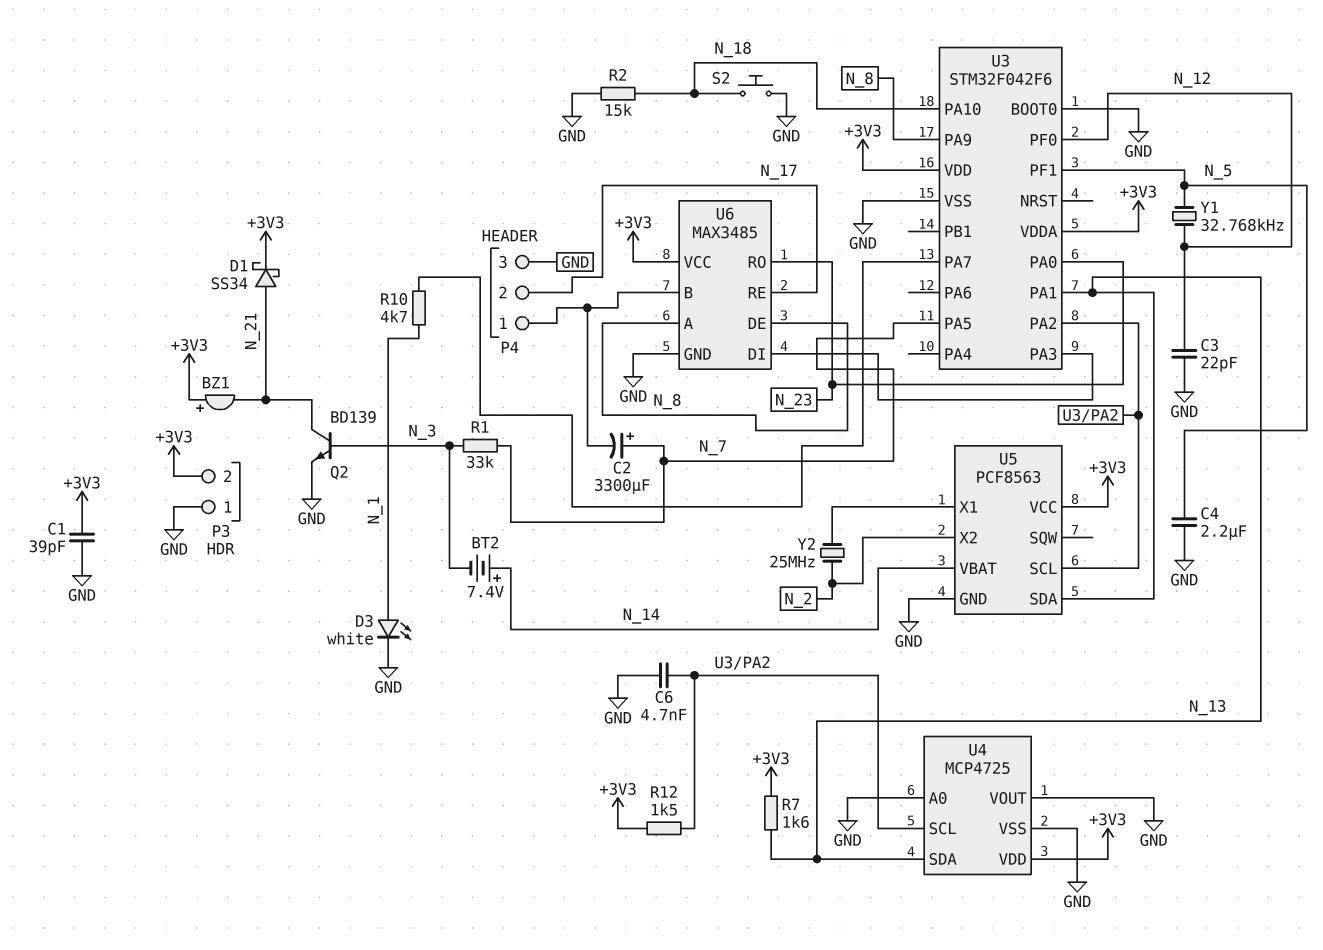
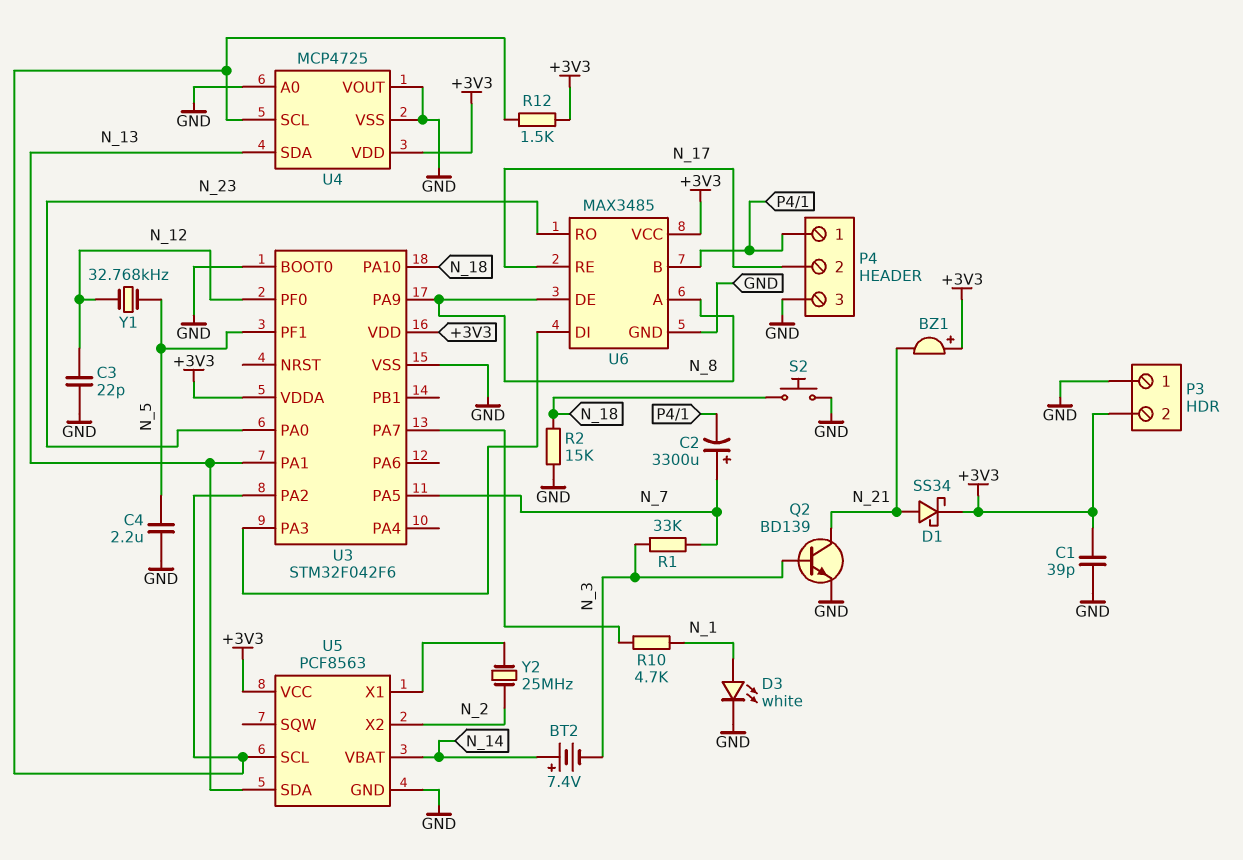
C6: 4.7nF (GND, U3/PA2) -> none
R7: 1.6k (+3V3, N_13) -> none

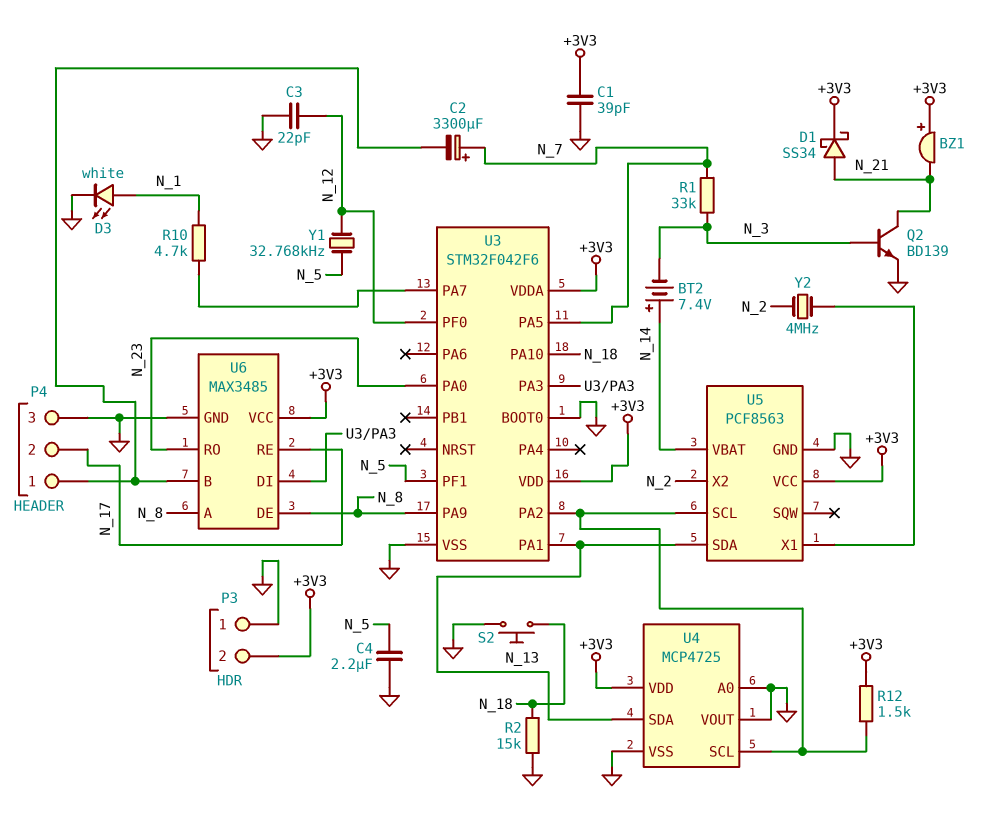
Y2: 25MHz (N_2, U5/X1) -> 4MHz (N_2, U5/X1)

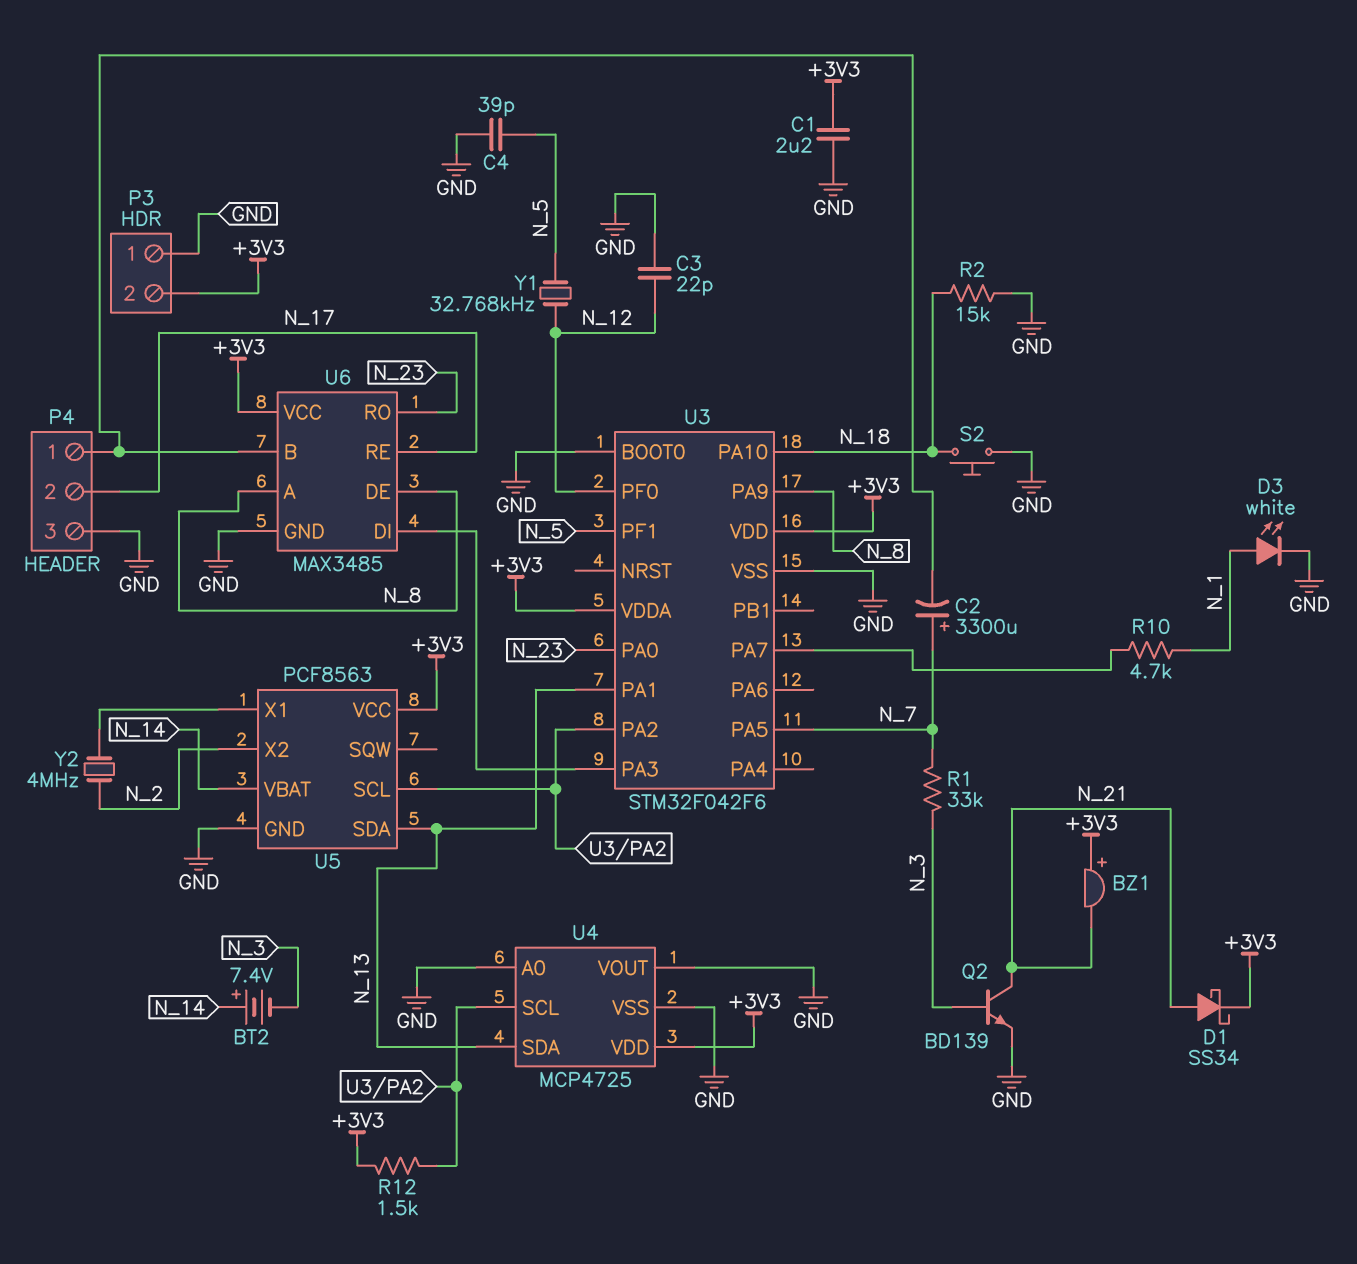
C1: 39pF (+3V3, GND) -> 2.2uF (+3V3, GND)
C4: 2.2uF (GND, N_5) -> 39pF (GND, N_5)

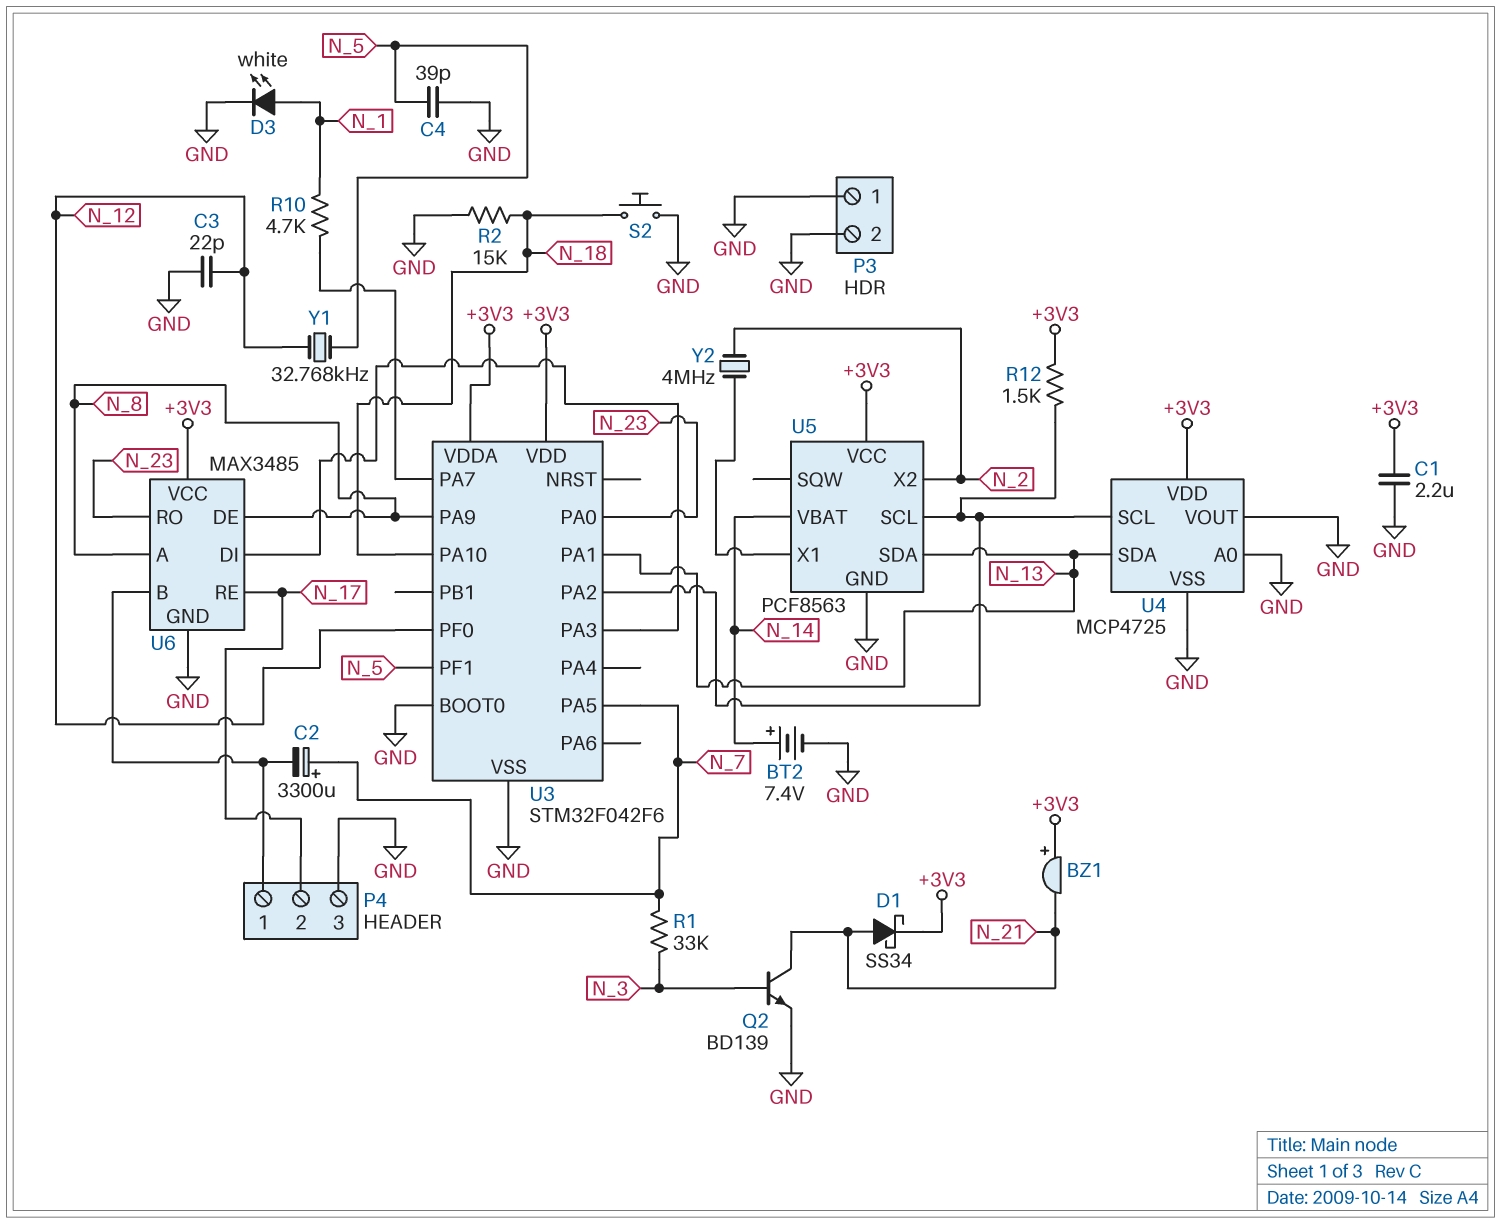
BT2: 7.4V (plus N_14, minus N_3) -> 7.4V (plus N_14, minus GND)
P3 pin 2: +3V3 -> GND

